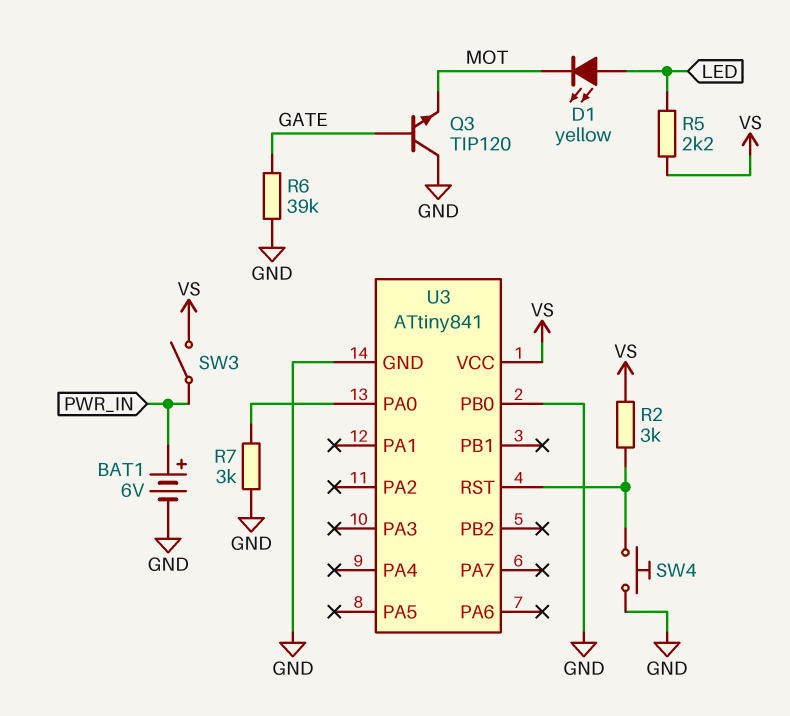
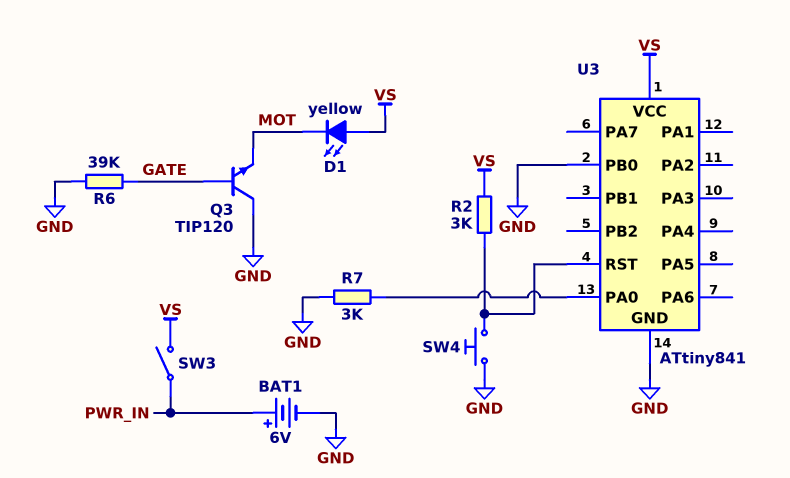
D1: LED yellow (A LED, K MOT) -> LED yellow (A VS, K MOT)
R5: 2.2k (LED, VS) -> none

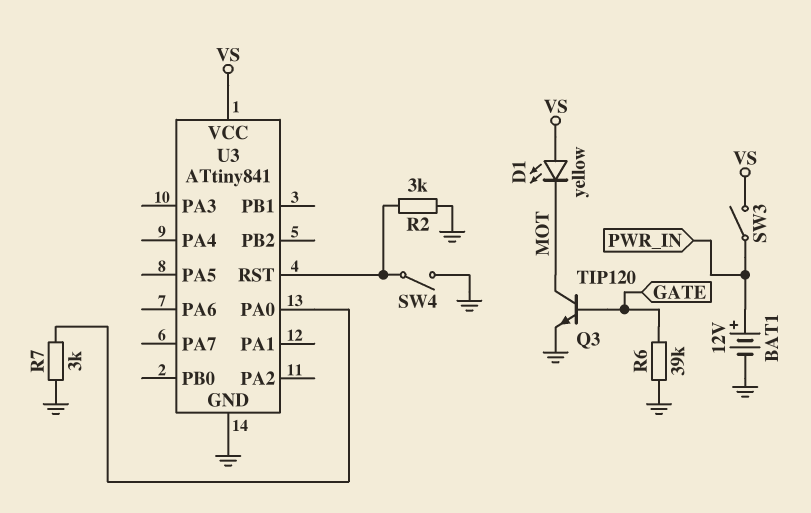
BAT1: 6V (plus PWR_IN, minus GND) -> 12V (plus PWR_IN, minus GND)
Q3: NPN TIP120 (B GATE, C GND, E MOT) -> NPN TIP120 (B GATE, C MOT, E GND)
R2: 3k (U3/RST, VS) -> 3k (GND, U3/RST)
SW4: button (GND, U3/RST) -> switch (GND, U3/RST)
U3 pin PB0: GND -> none

